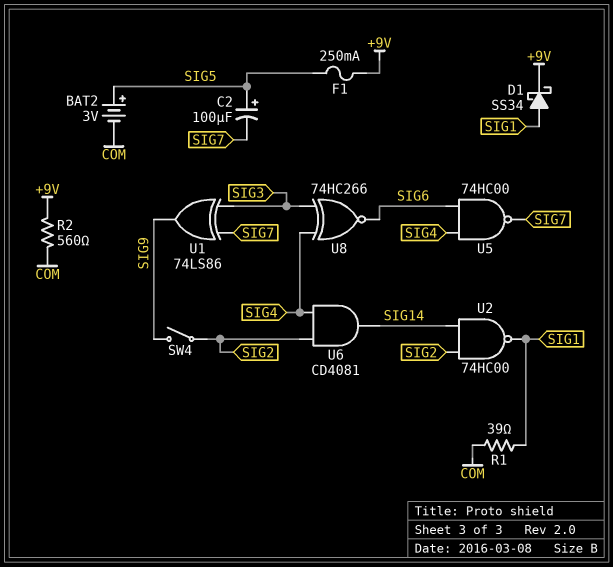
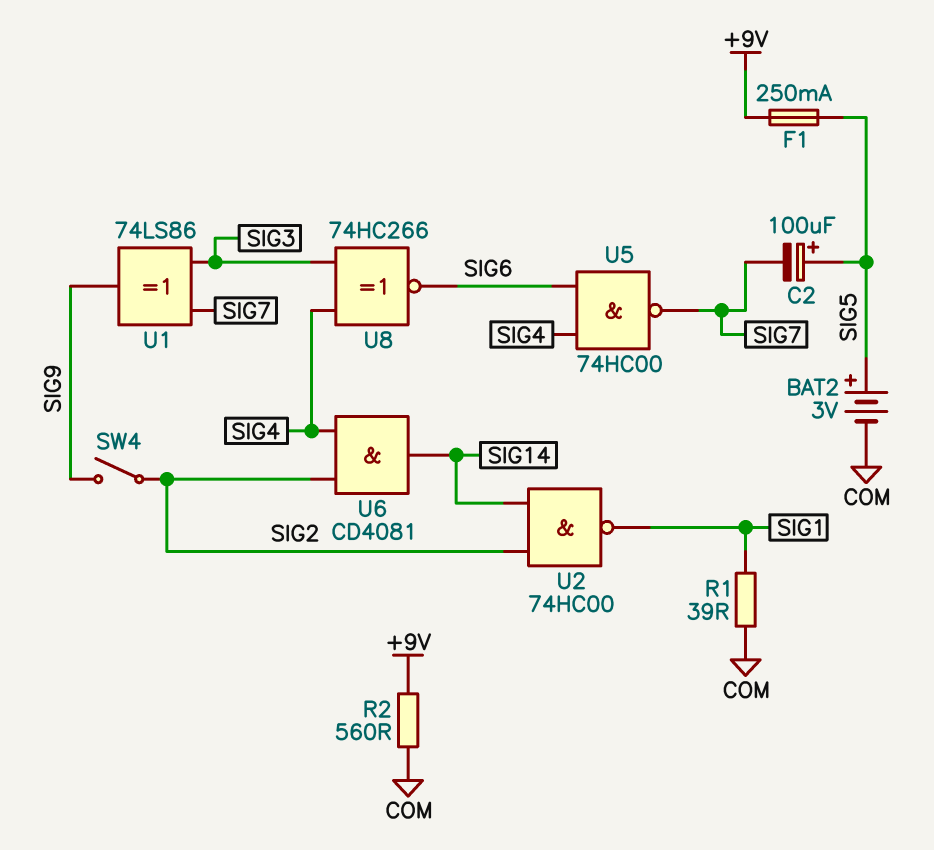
D1: schottky SS34 (A SIG1, K +9V) -> none

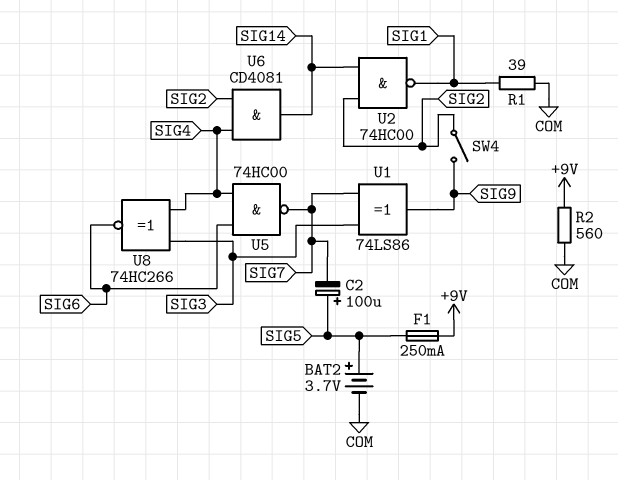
BAT2: 3V (plus SIG5, minus COM) -> 3.7V (plus SIG5, minus COM)

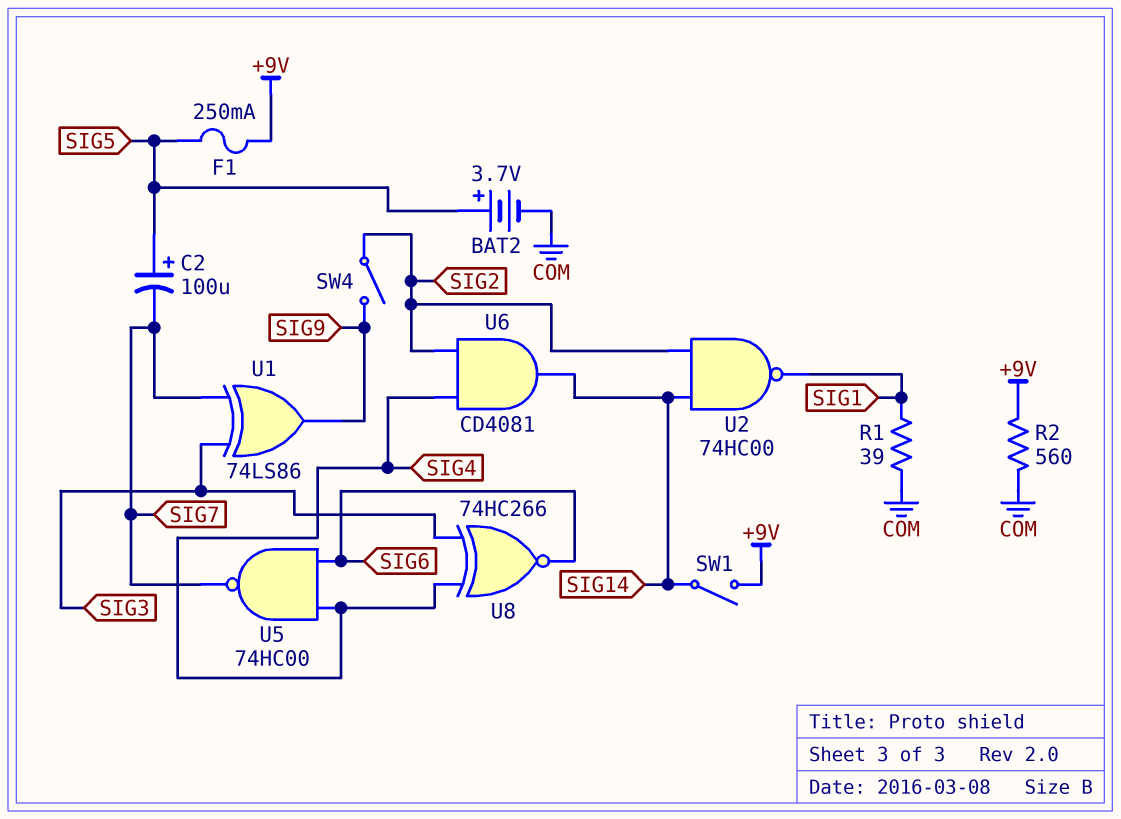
SW1: none -> switch (+9V, SIG14)

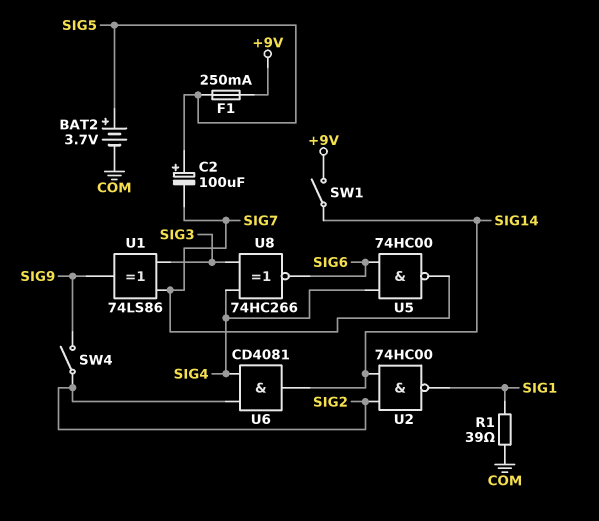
R2: 560 (+9V, COM) -> none

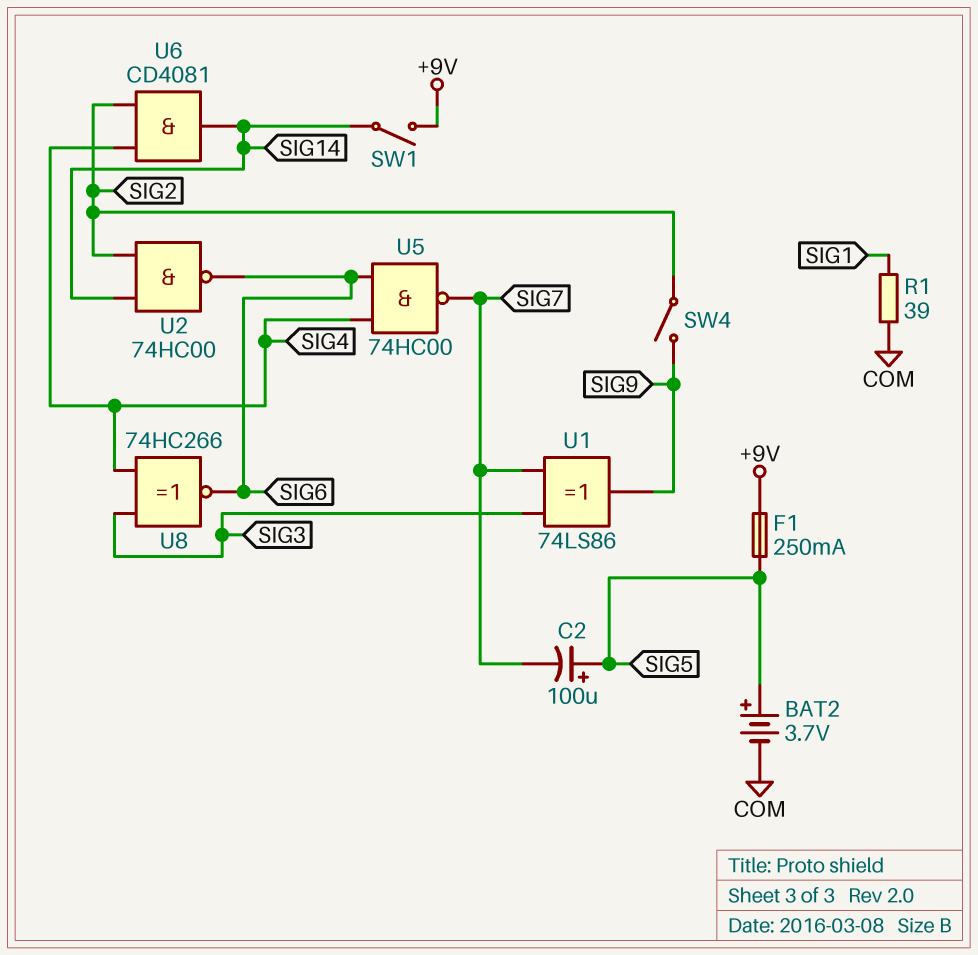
U2: NAND 74HC00 (in SIG2, in SIG14, out SIG1) -> NAND 74HC00 (in SIG2, in SIG14, out SIG6)

